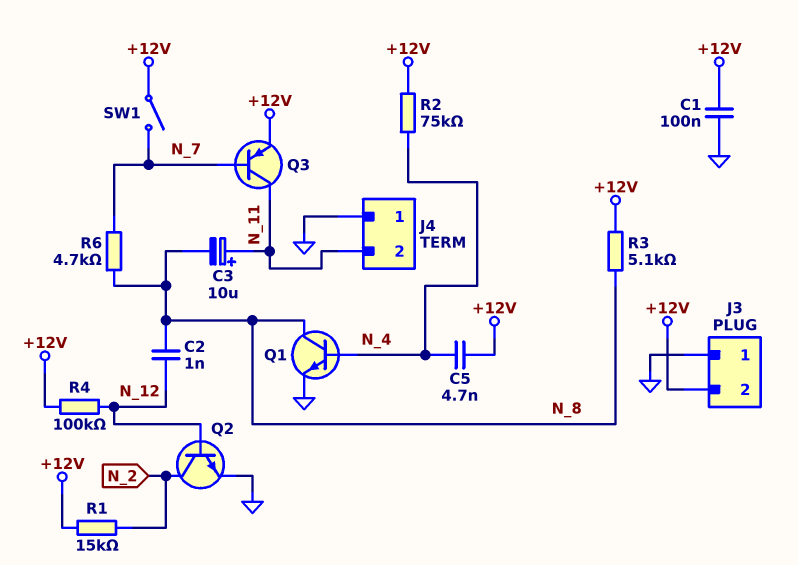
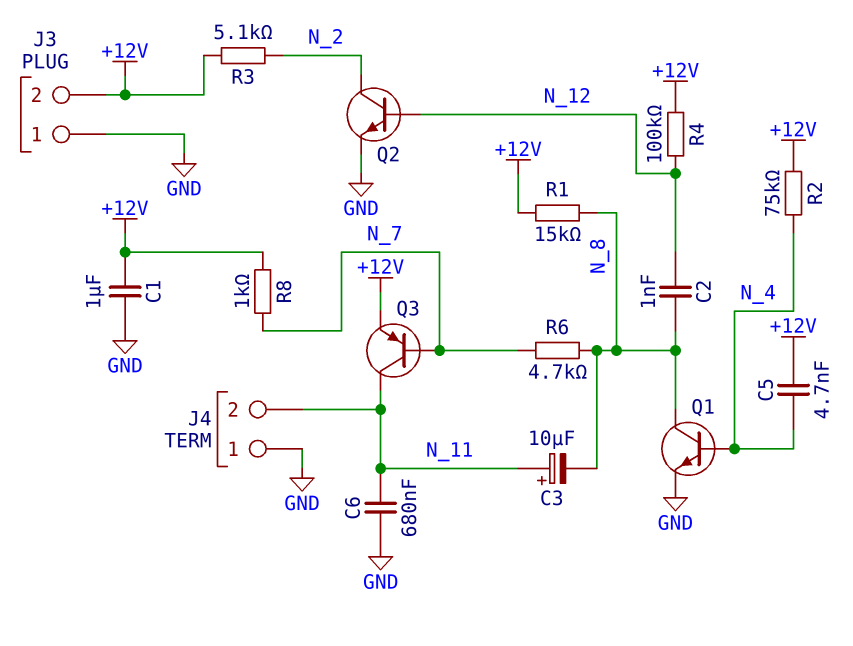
C1: 100nF (+12V, GND) -> 1uF (+12V, GND)
C6: none -> 680nF (GND, N_11)
R1: 15k (+12V, N_2) -> 15k (+12V, N_8)
R3: 5.1k (+12V, N_8) -> 5.1k (+12V, N_2)
R8: none -> 1k (+12V, N_7)
SW1: switch (+12V, N_7) -> none

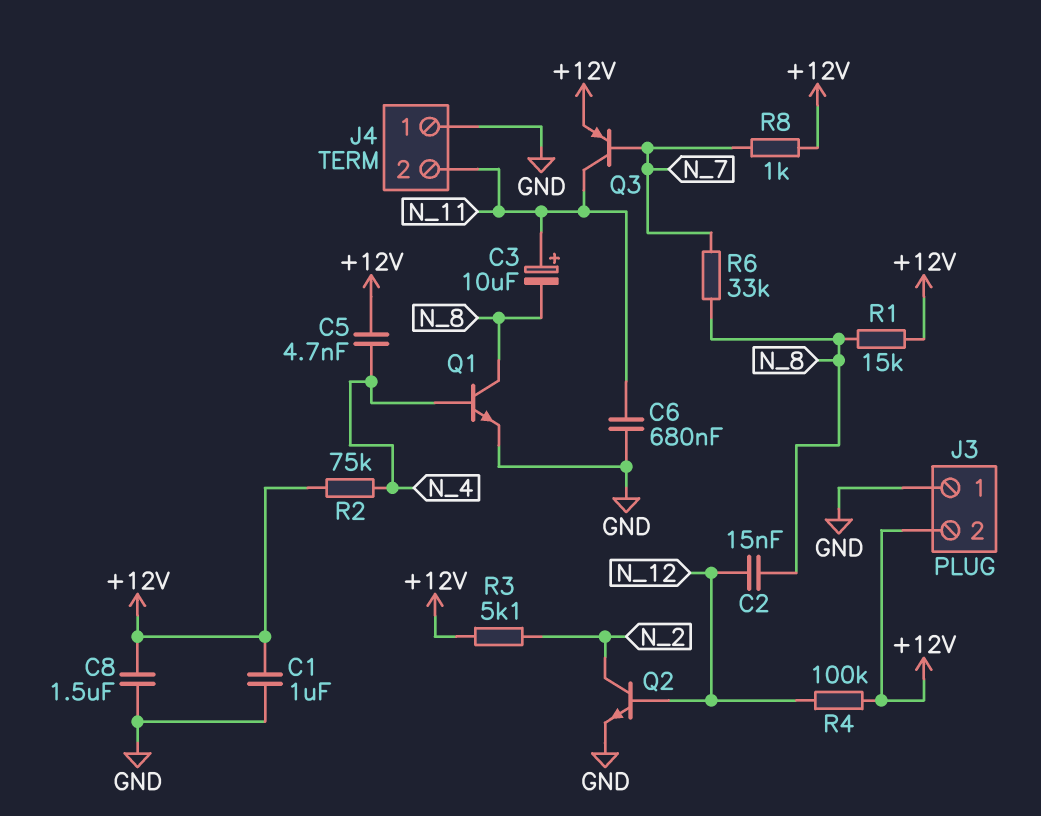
C2: 1nF (N_8, N_12) -> 15nF (N_8, N_12)
C8: none -> 1.5uF (+12V, GND)
R6: 4.7k (N_7, N_8) -> 33k (N_7, N_8)

